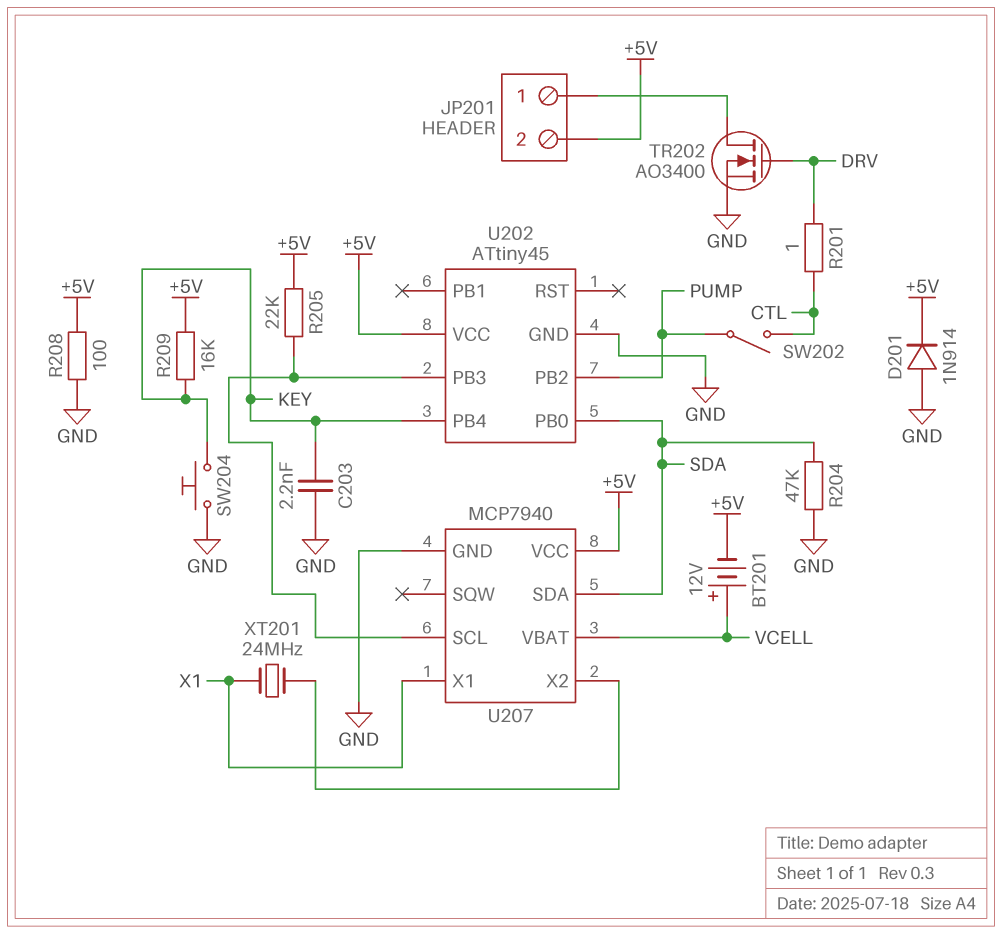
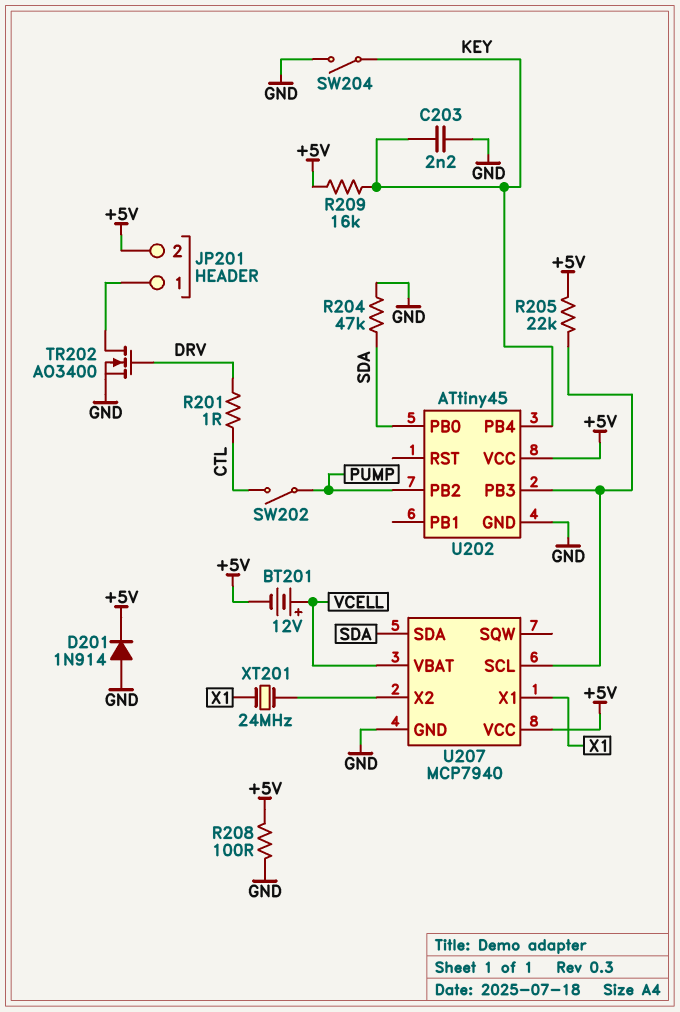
SW204: button (GND, KEY) -> switch (GND, KEY)

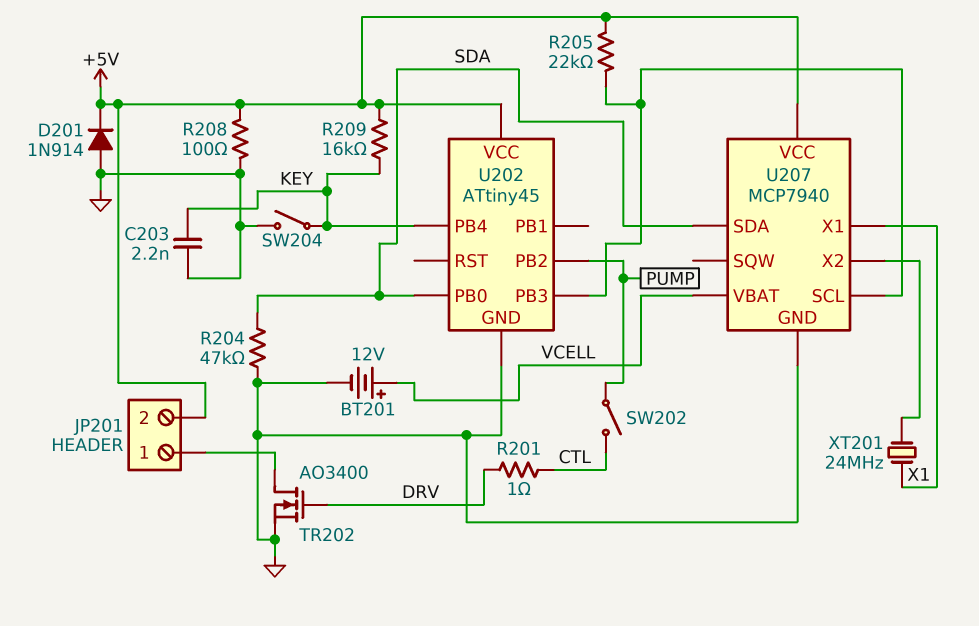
BT201: 12V (plus VCELL, minus +5V) -> 12V (plus VCELL, minus GND)

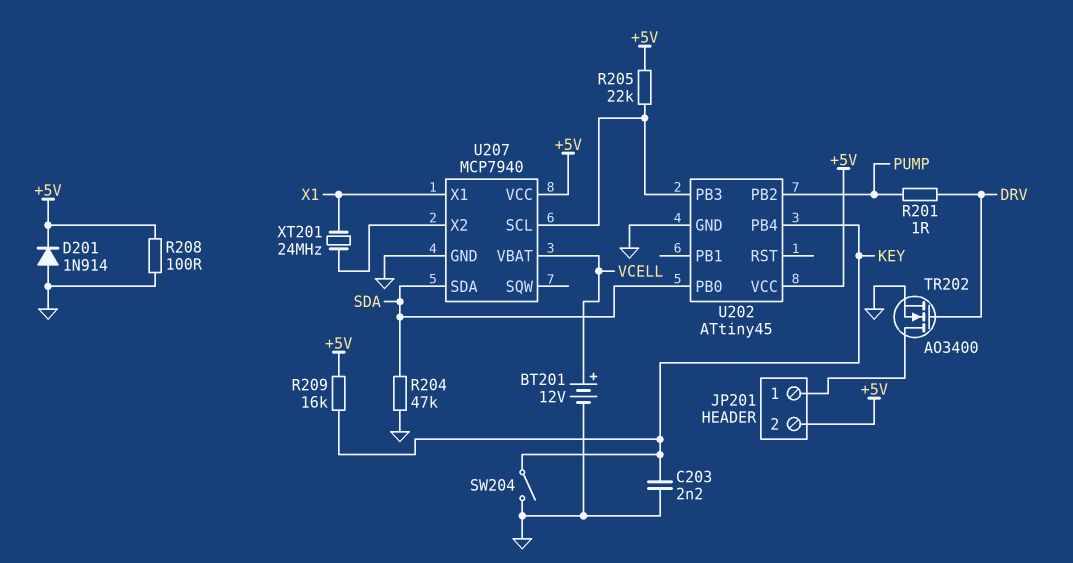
R201: 1 (CTL, DRV) -> 1 (DRV, PUMP)
SW202: switch (CTL, PUMP) -> none

